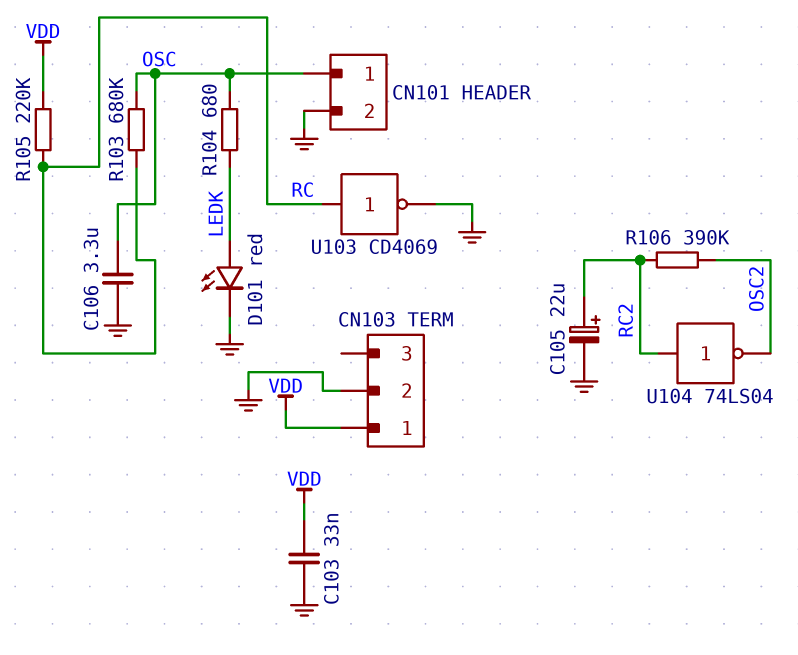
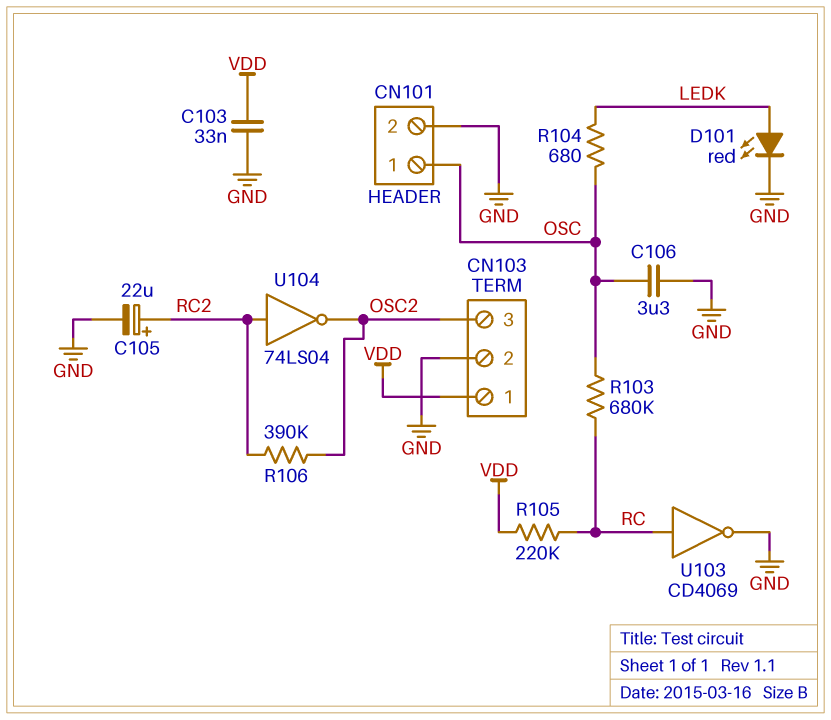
CN103 pin 3: none -> OSC2

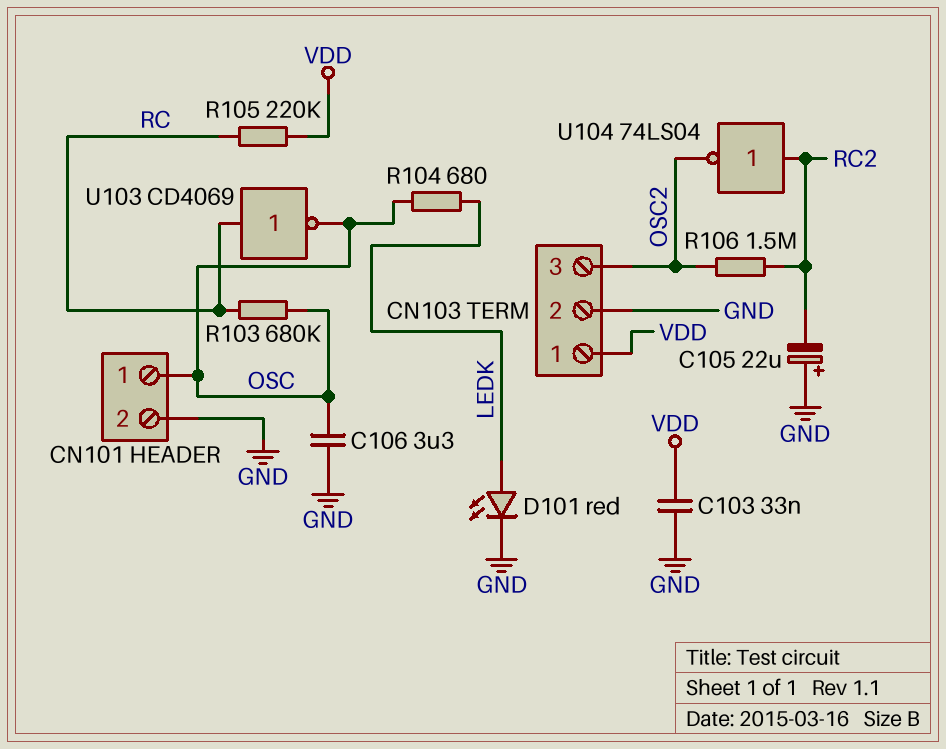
C105: 22uF (plus RC2, minus GND) -> 22uF (plus GND, minus RC2)
R106: 390k (OSC2, RC2) -> 1.5M (OSC2, RC2)
U103: NOT CD4069 (in RC, out GND) -> NOT CD4069 (in RC, out OSC)

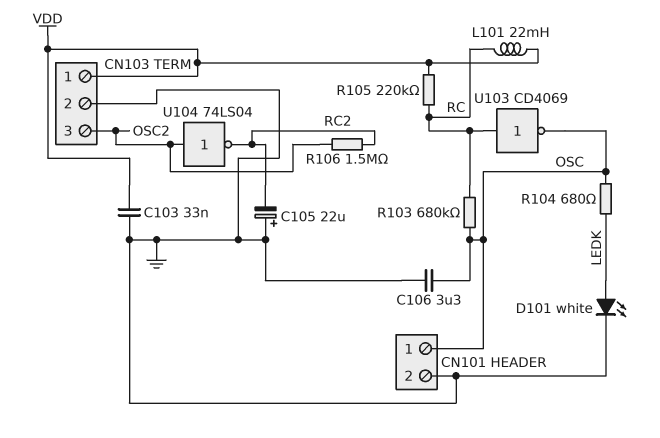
D101: LED red (A LEDK, K GND) -> LED white (A LEDK, K GND)
L101: none -> 22mH (RC, VDD)
U104: NOT 74LS04 (in RC2, out OSC2) -> NOT 74LS04 (in OSC2, out RC2)

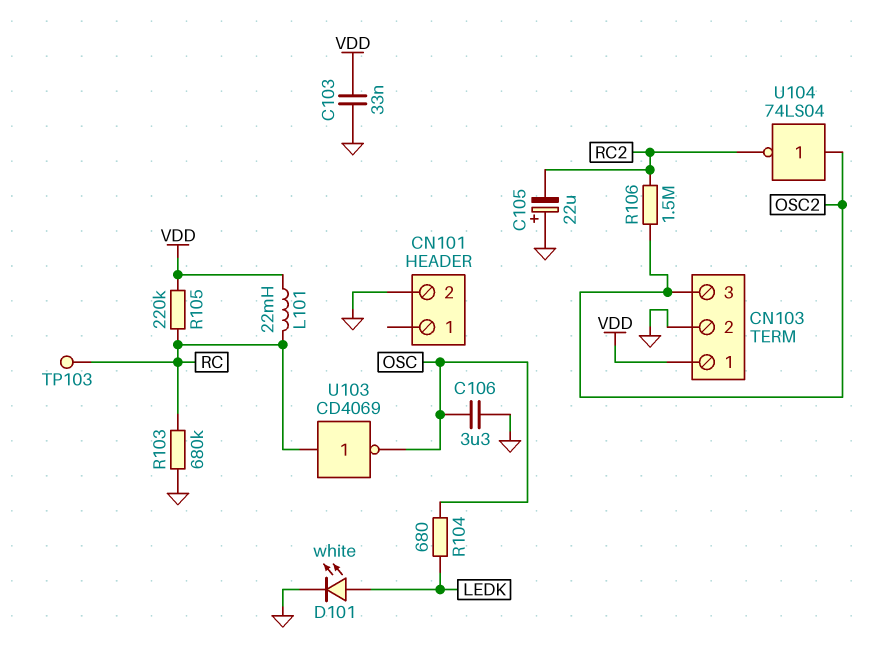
CN101 pin 1: OSC -> none
R103: 680k (OSC, RC) -> 680k (GND, RC)
TP103: none -> test point (RC)

